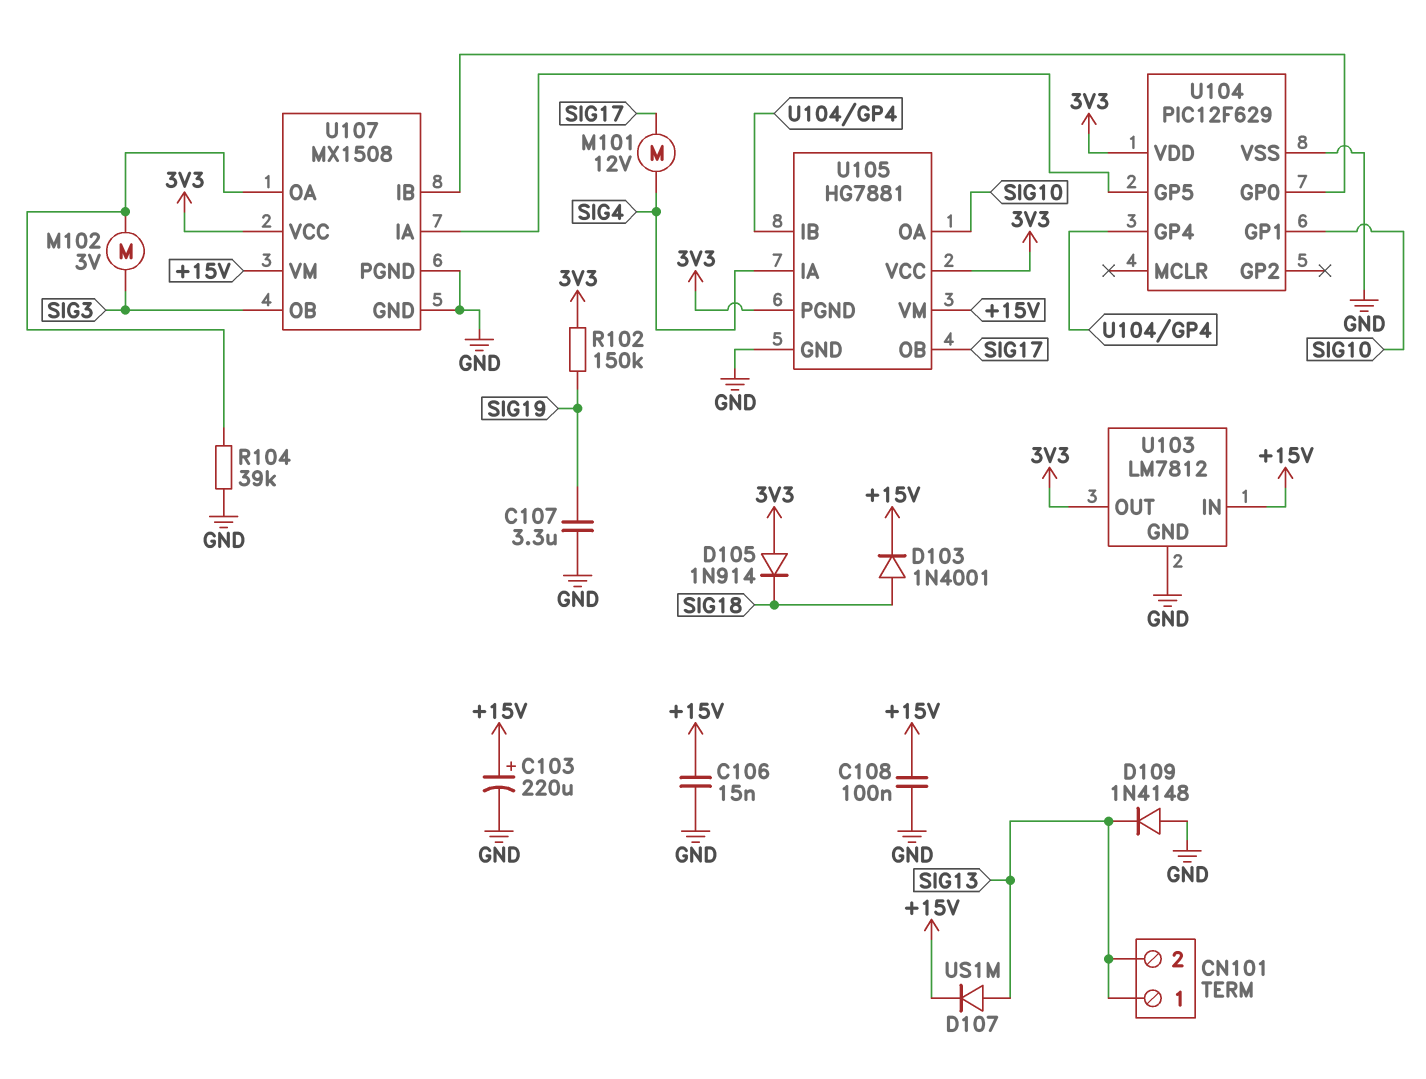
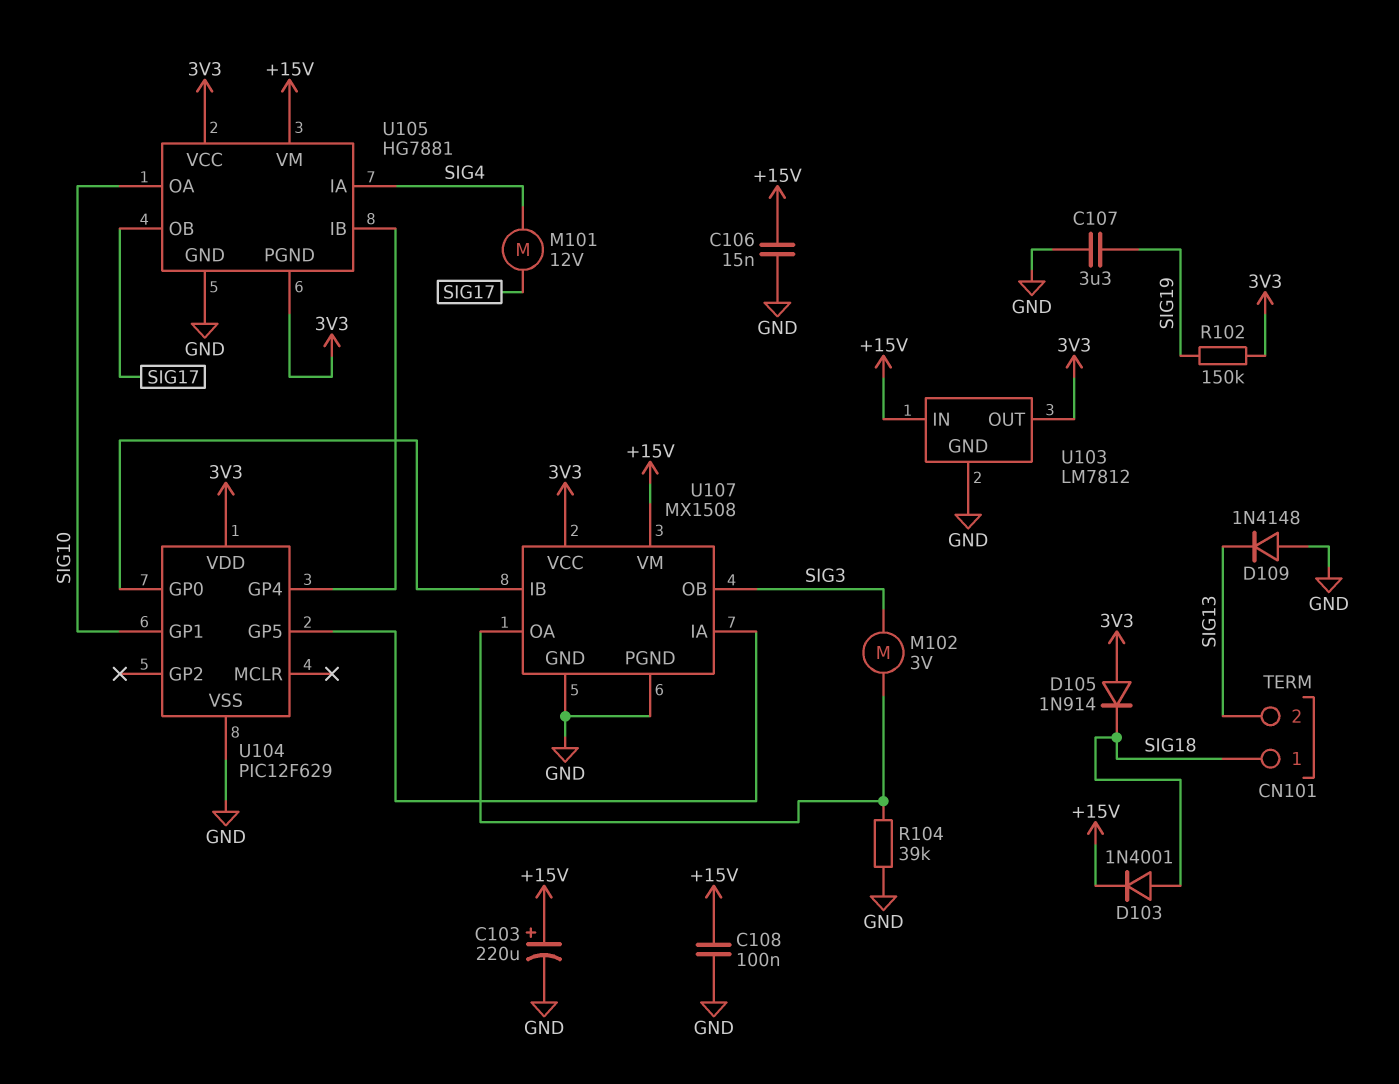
CN101 pin 1: SIG13 -> SIG18
D107: diode US1M (A SIG13, K +15V) -> none

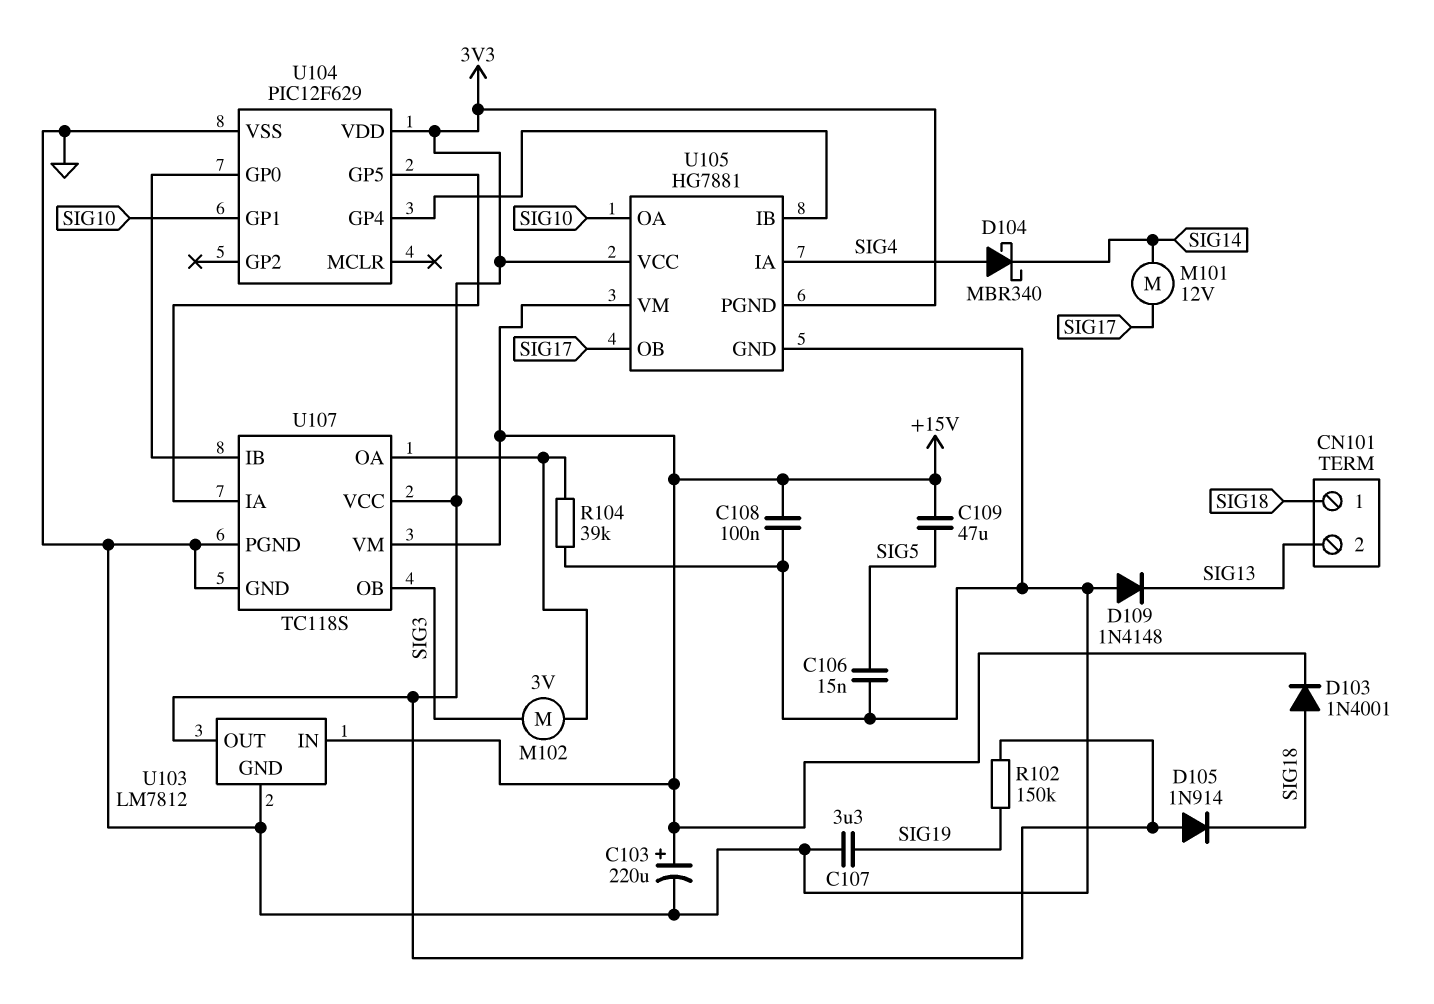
C106: 15nF (+15V, GND) -> 15nF (GND, SIG5)
C109: none -> 47uF (+15V, SIG5)
D104: none -> schottky MBR340 (A SIG4, K SIG14)
M101: motor 12V (SIG4, SIG17) -> motor 12V (SIG14, SIG17)
U107: MX1508 -> TC118S

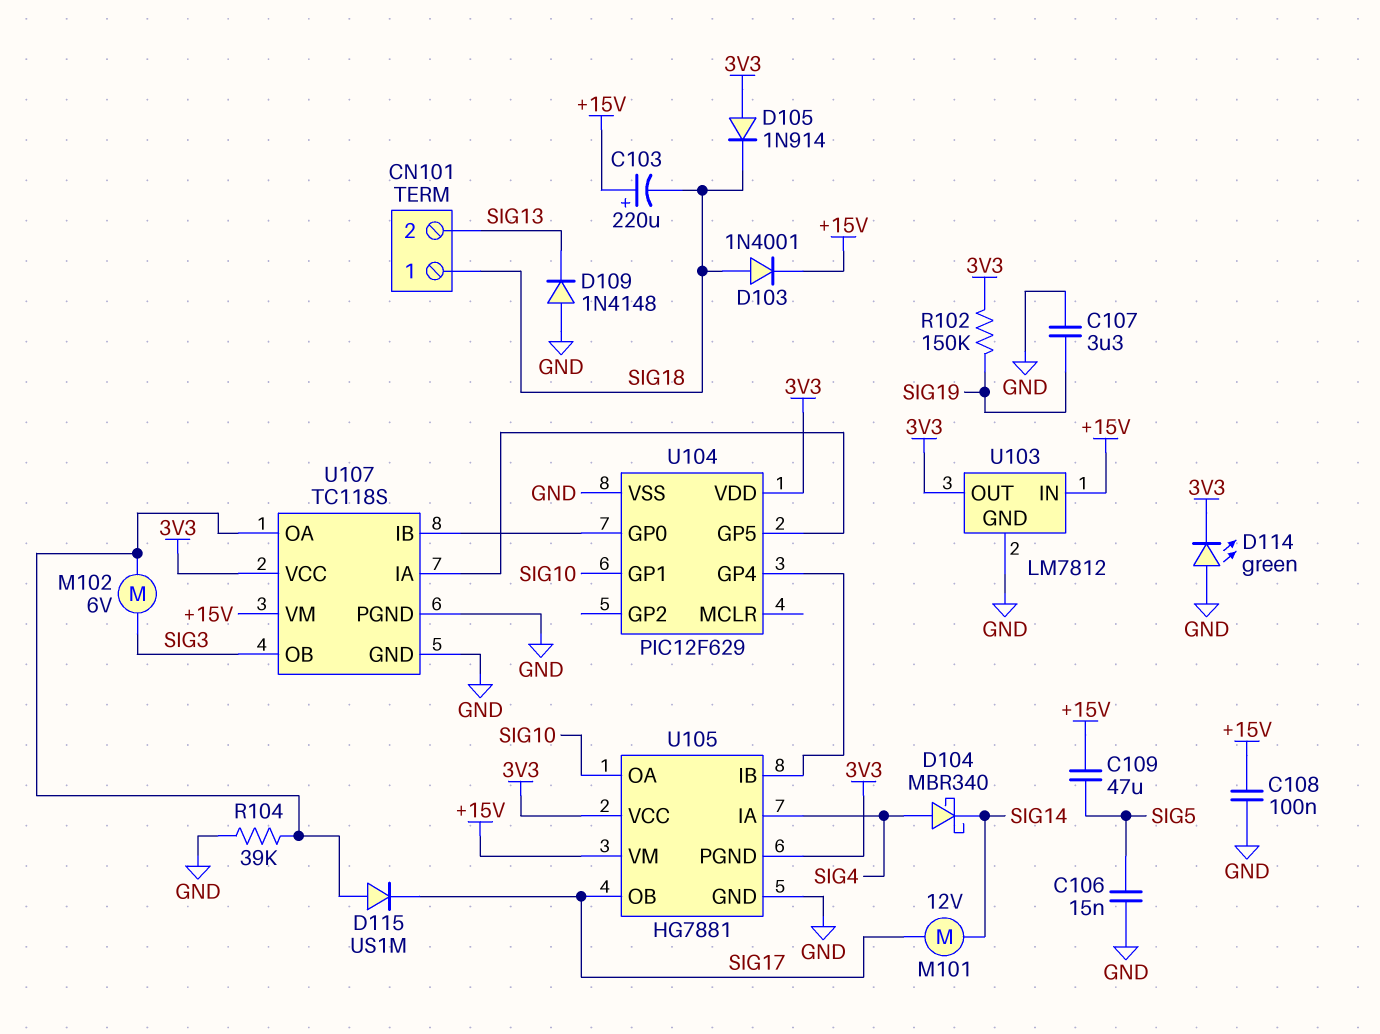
C103: 220uF (plus +15V, minus GND) -> 220uF (plus +15V, minus SIG18)
D114: none -> LED green (A GND, K 3V3)
D115: none -> diode US1M (A U107/OA, K SIG17)
M102: motor 3V (SIG3, U107/OA) -> motor 6V (SIG3, U107/OA)

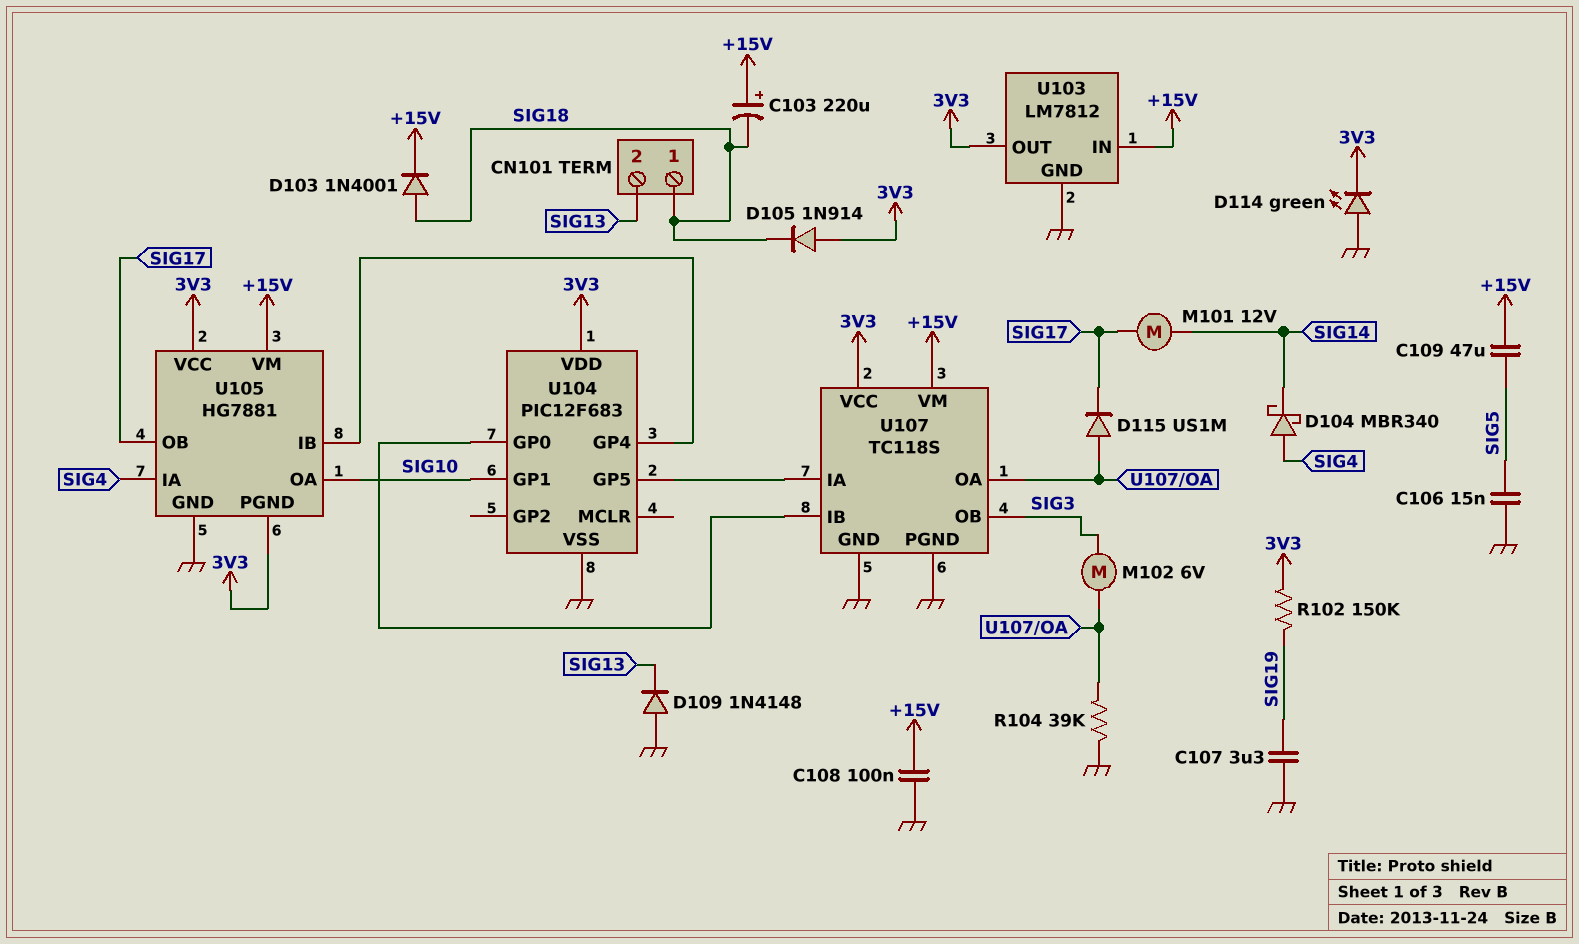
U104: PIC12F629 -> PIC12F683

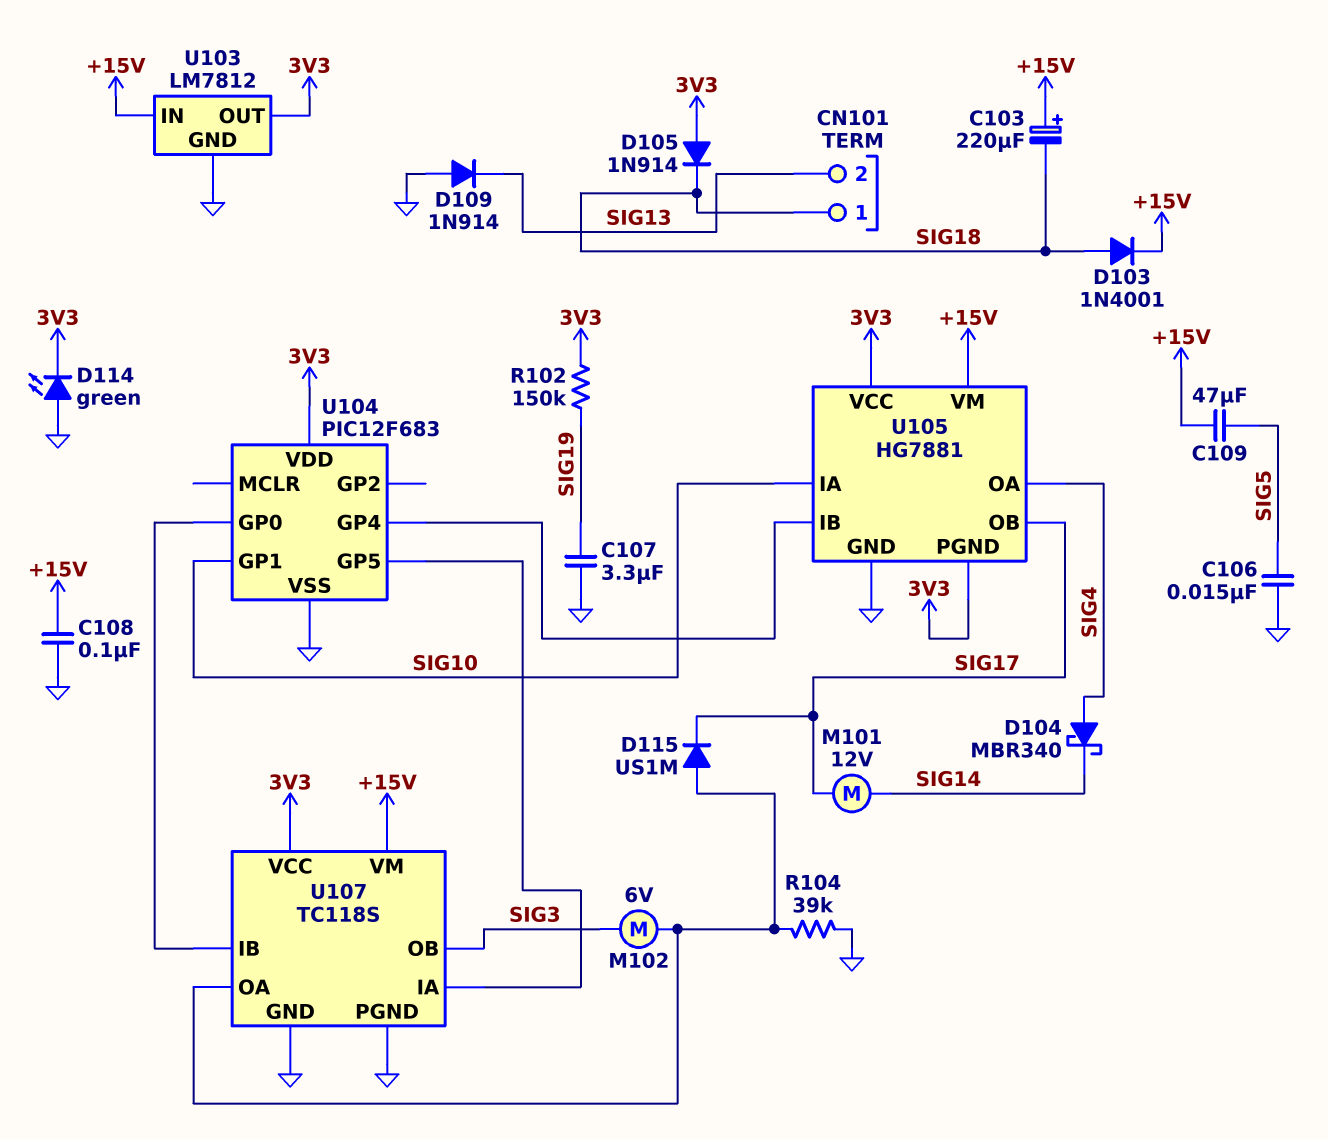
D109: diode 1N4148 (A GND, K SIG13) -> diode 1N914 (A GND, K SIG13)
U105 pin IA: SIG4 -> SIG10
U105 pin OA: SIG10 -> SIG4

